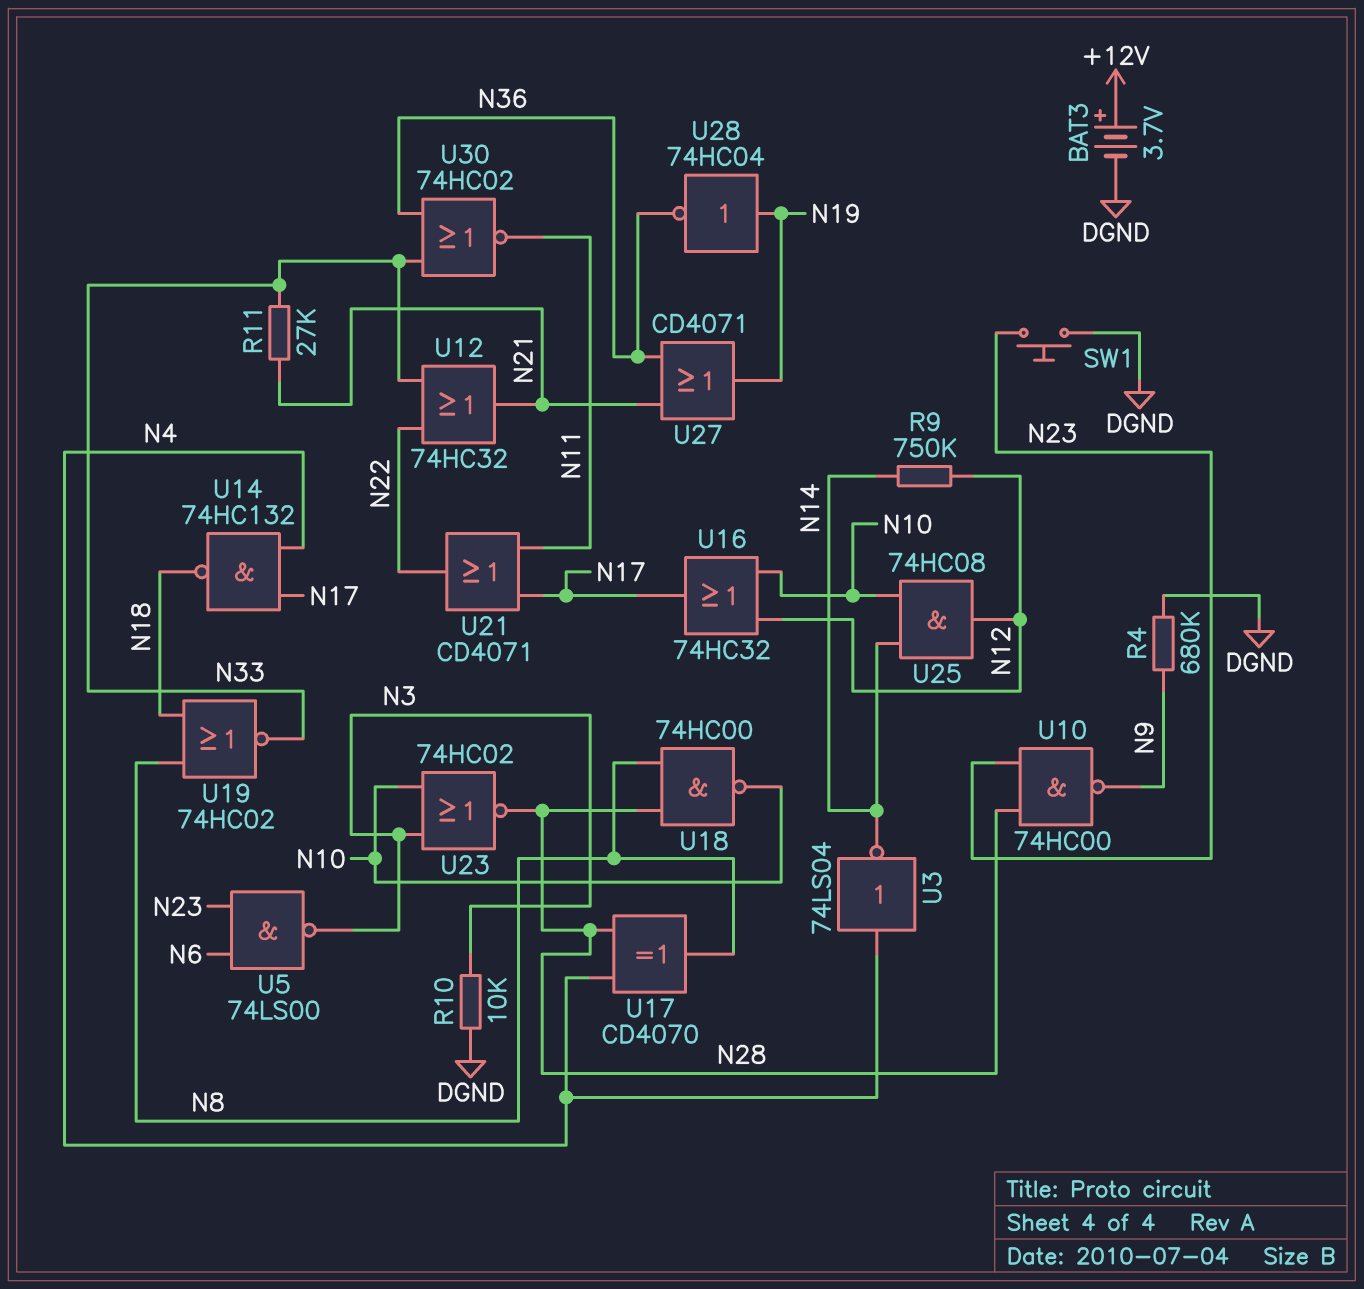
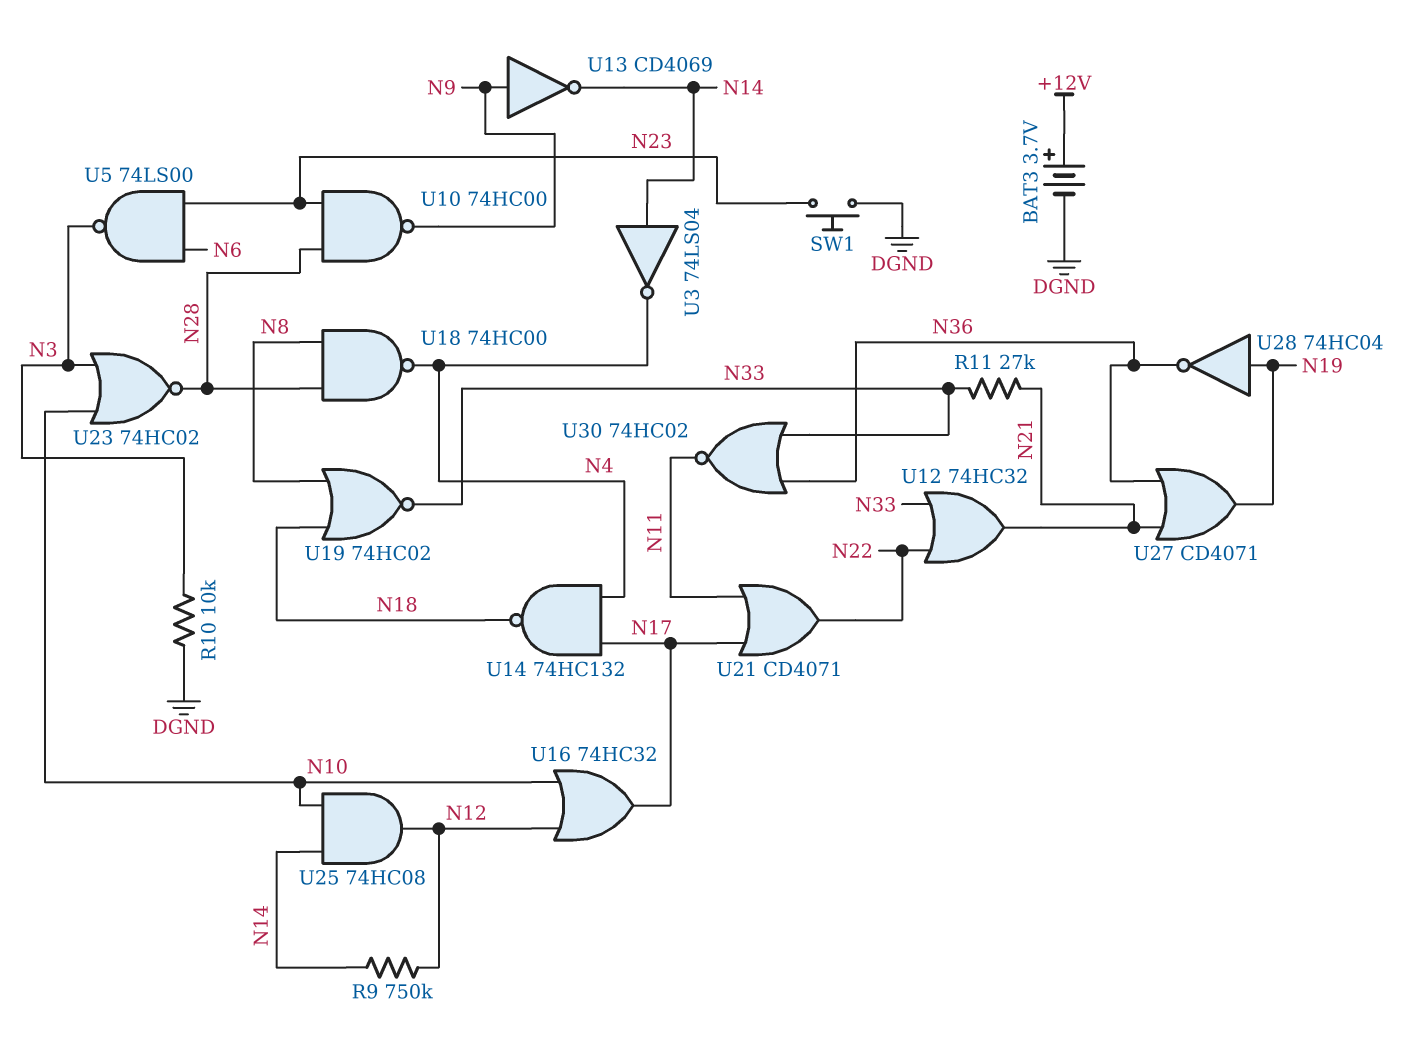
R4: 680k (DGND, N9) -> none
U3: NOT 74LS04 (in N4, out N14) -> NOT 74LS04 (in N14, out N4)
U13: none -> NOT CD4069 (in N9, out N14)
U17: XOR CD4070 (in N4, in N28, out N8) -> none
U18: NAND 74HC00 (in N8, in N28, out N10) -> NAND 74HC00 (in N8, in N28, out N4)

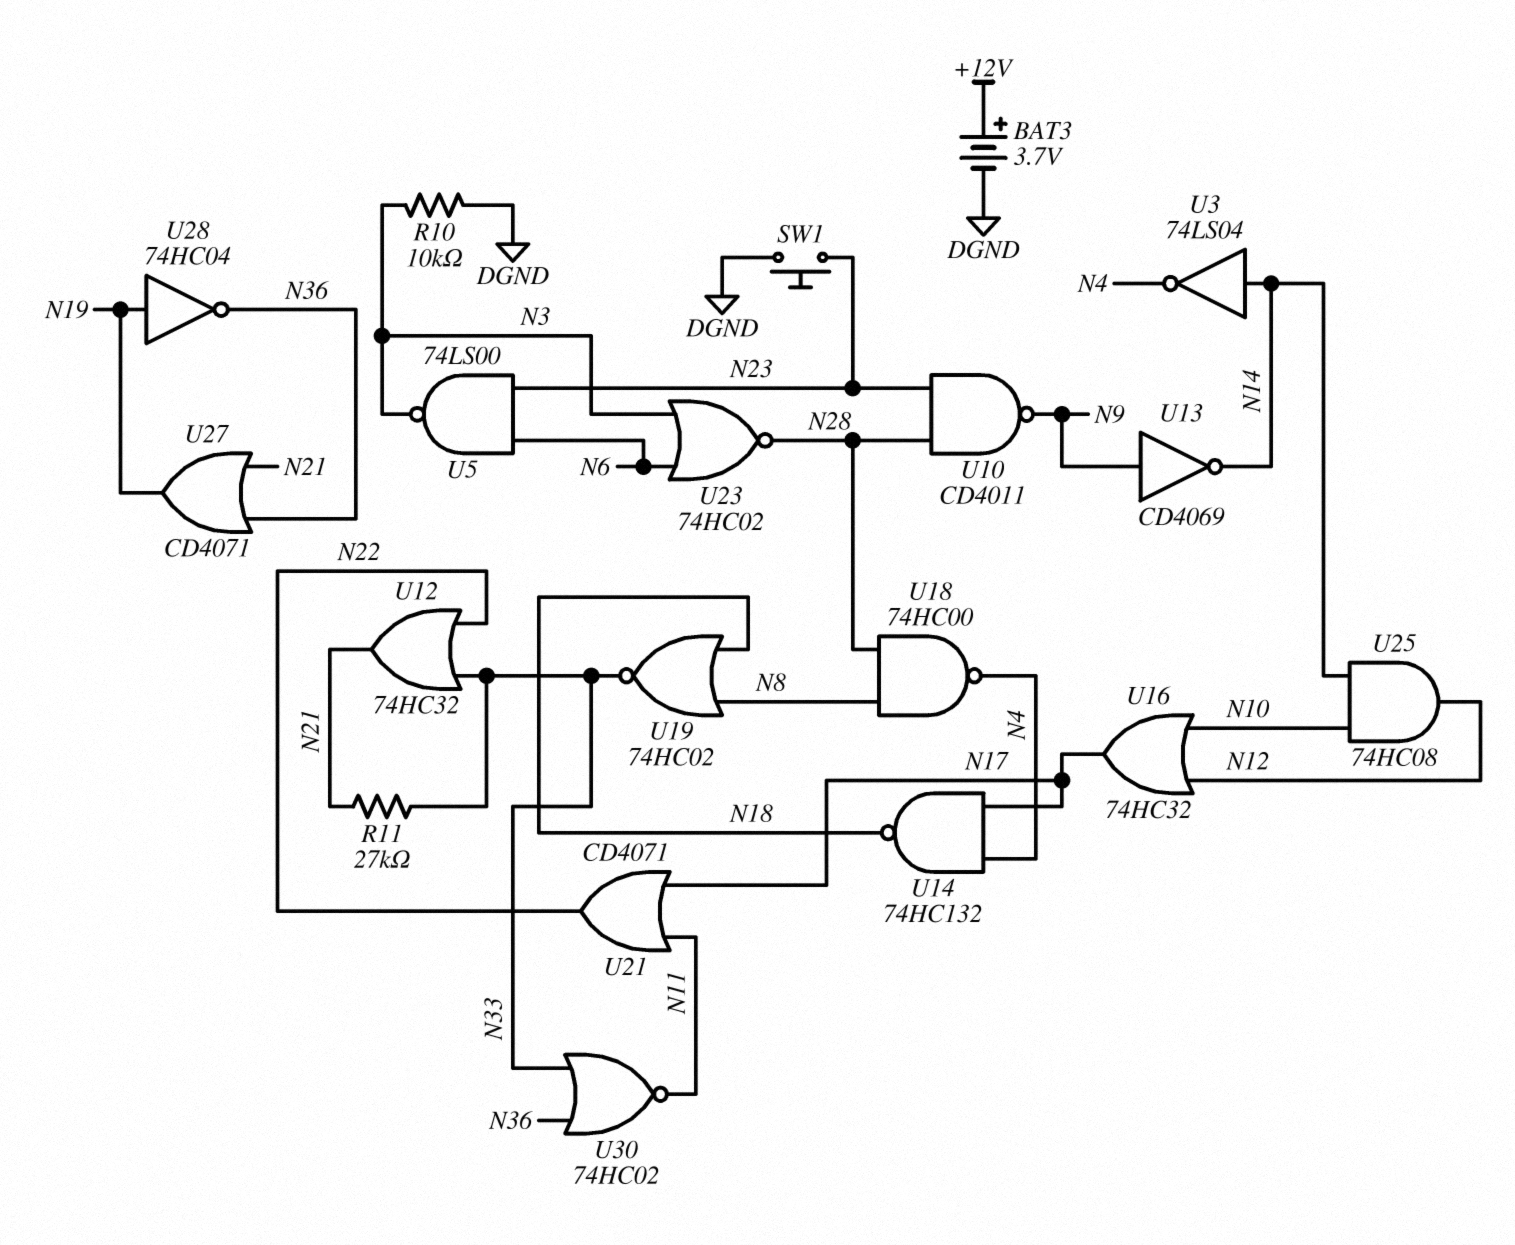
R9: 750k (N12, N14) -> none
U10: NAND 74HC00 (in N23, in N28, out N9) -> NAND CD4011 (in N23, in N28, out N9)
U23: NOR 74HC02 (in N3, in N10, out N28) -> NOR 74HC02 (in N3, in N6, out N28)

